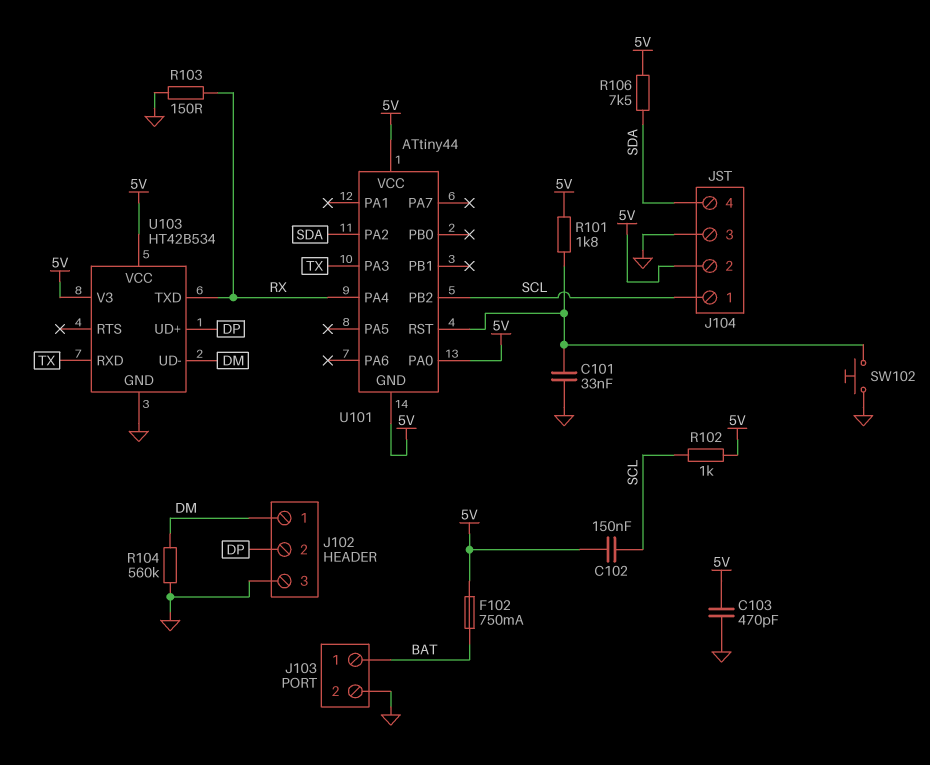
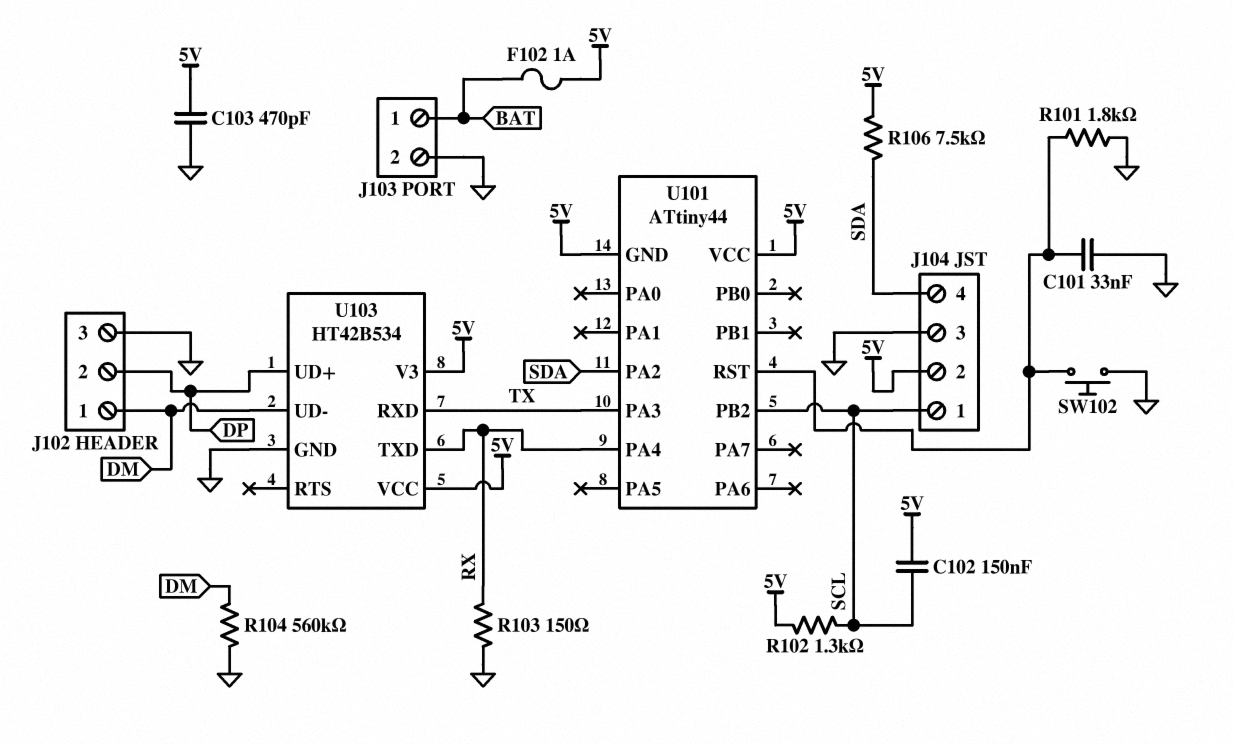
F102: 750mA (5V, BAT) -> 1A (5V, BAT)
R101: 1.8k (5V, U101/RST) -> 1.8k (GND, U101/RST)
R102: 1k (5V, SCL) -> 1.3k (5V, SCL)
U101 pin PA0: 5V -> none

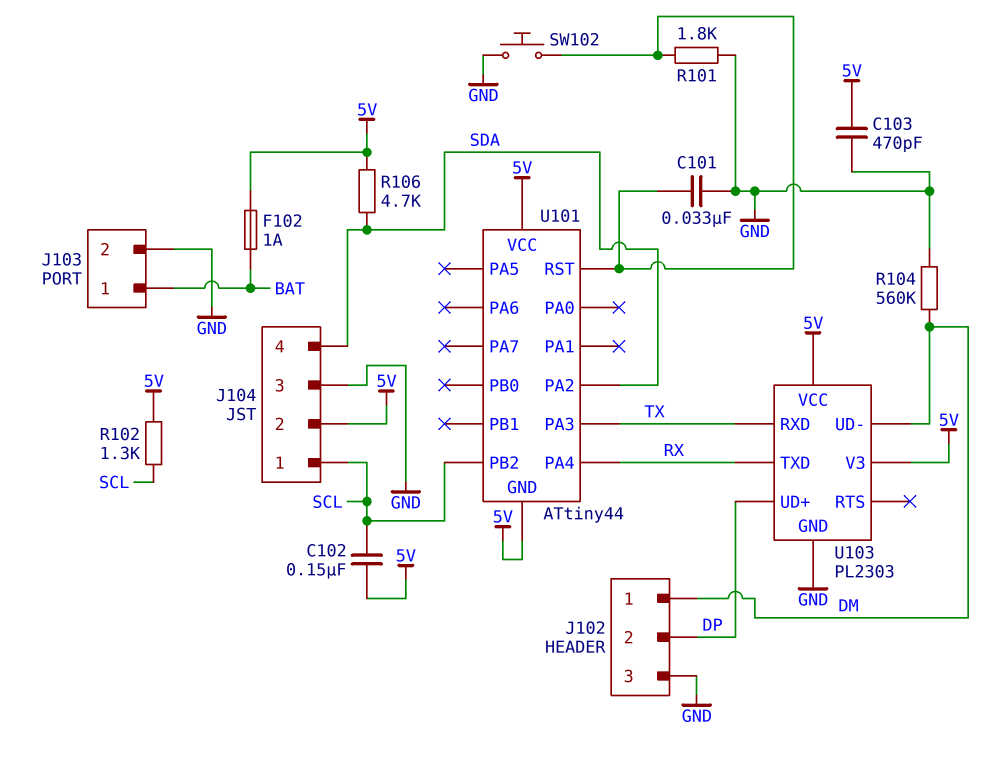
R103: 150 (GND, RX) -> none
R106: 7.5k (5V, SDA) -> 4.7k (5V, SDA)
U103: HT42B534 -> PL2303

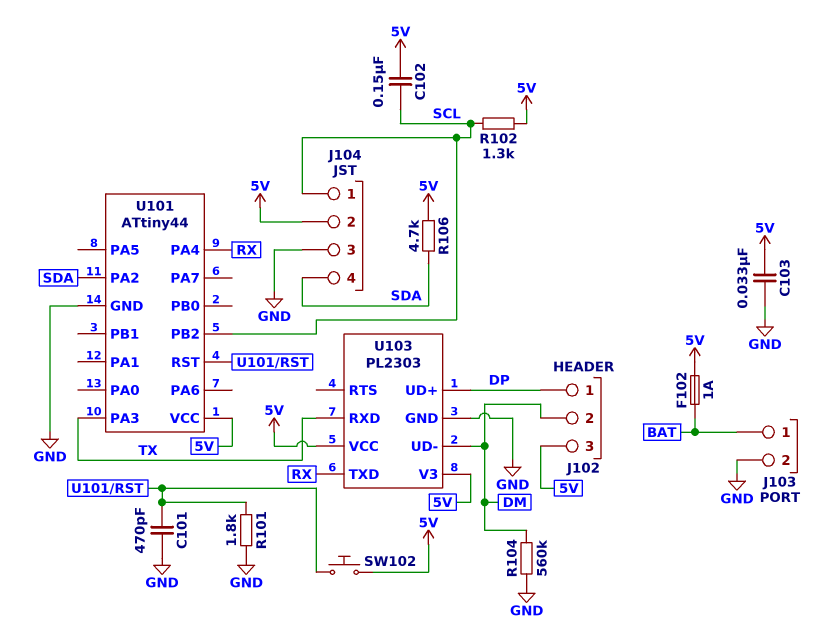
C101: 33nF (GND, U101/RST) -> 470pF (GND, U101/RST)
C103: 470pF (5V, GND) -> 33nF (5V, GND)
J102 pin 1: DM -> DP
J102 pin 2: DP -> DM
J102 pin 3: GND -> 5V
SW102: button (GND, U101/RST) -> button (5V, U101/RST)
U101 pin GND: 5V -> GND

